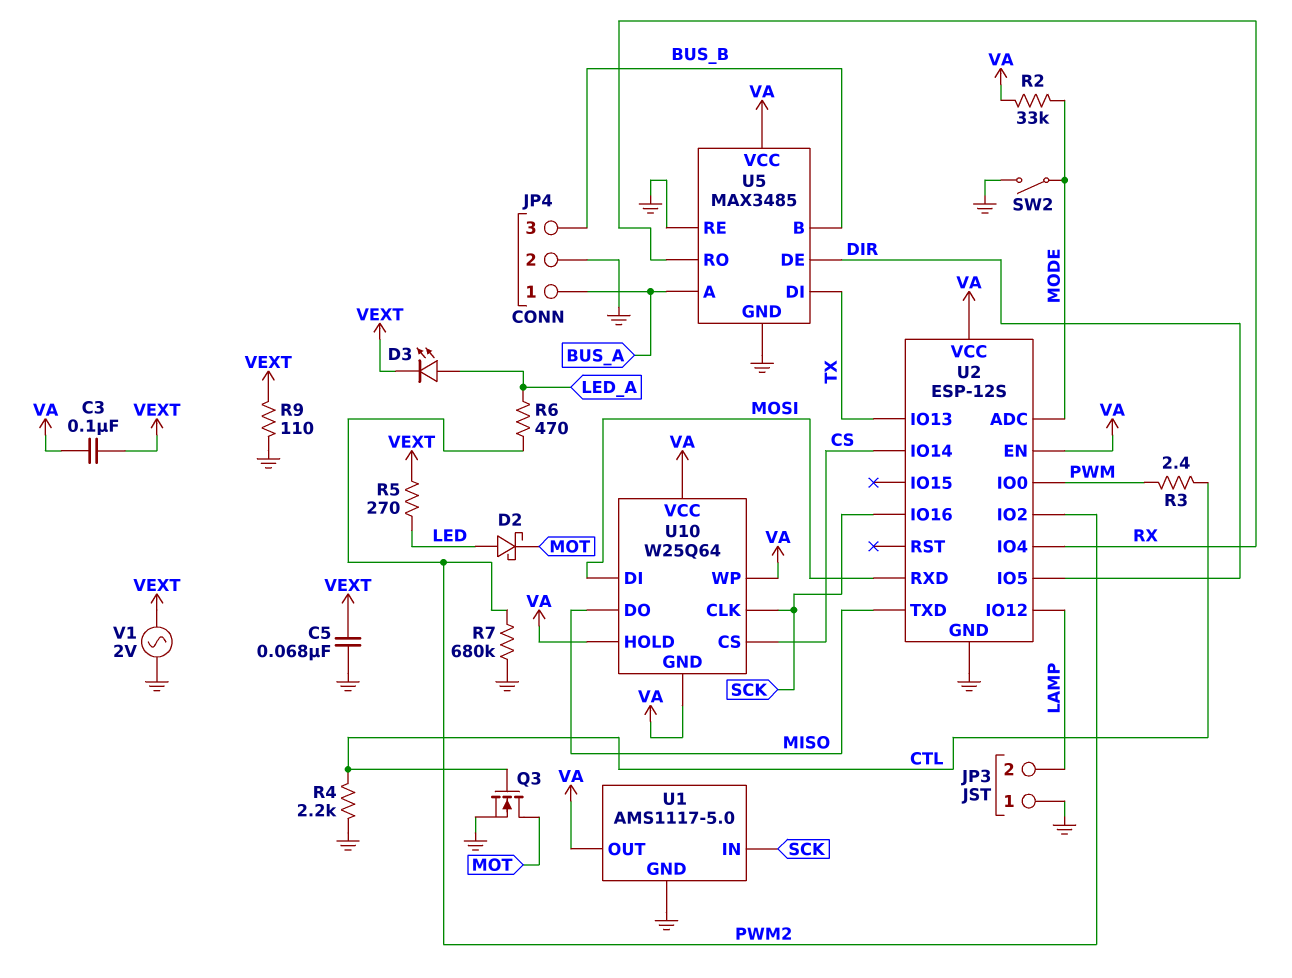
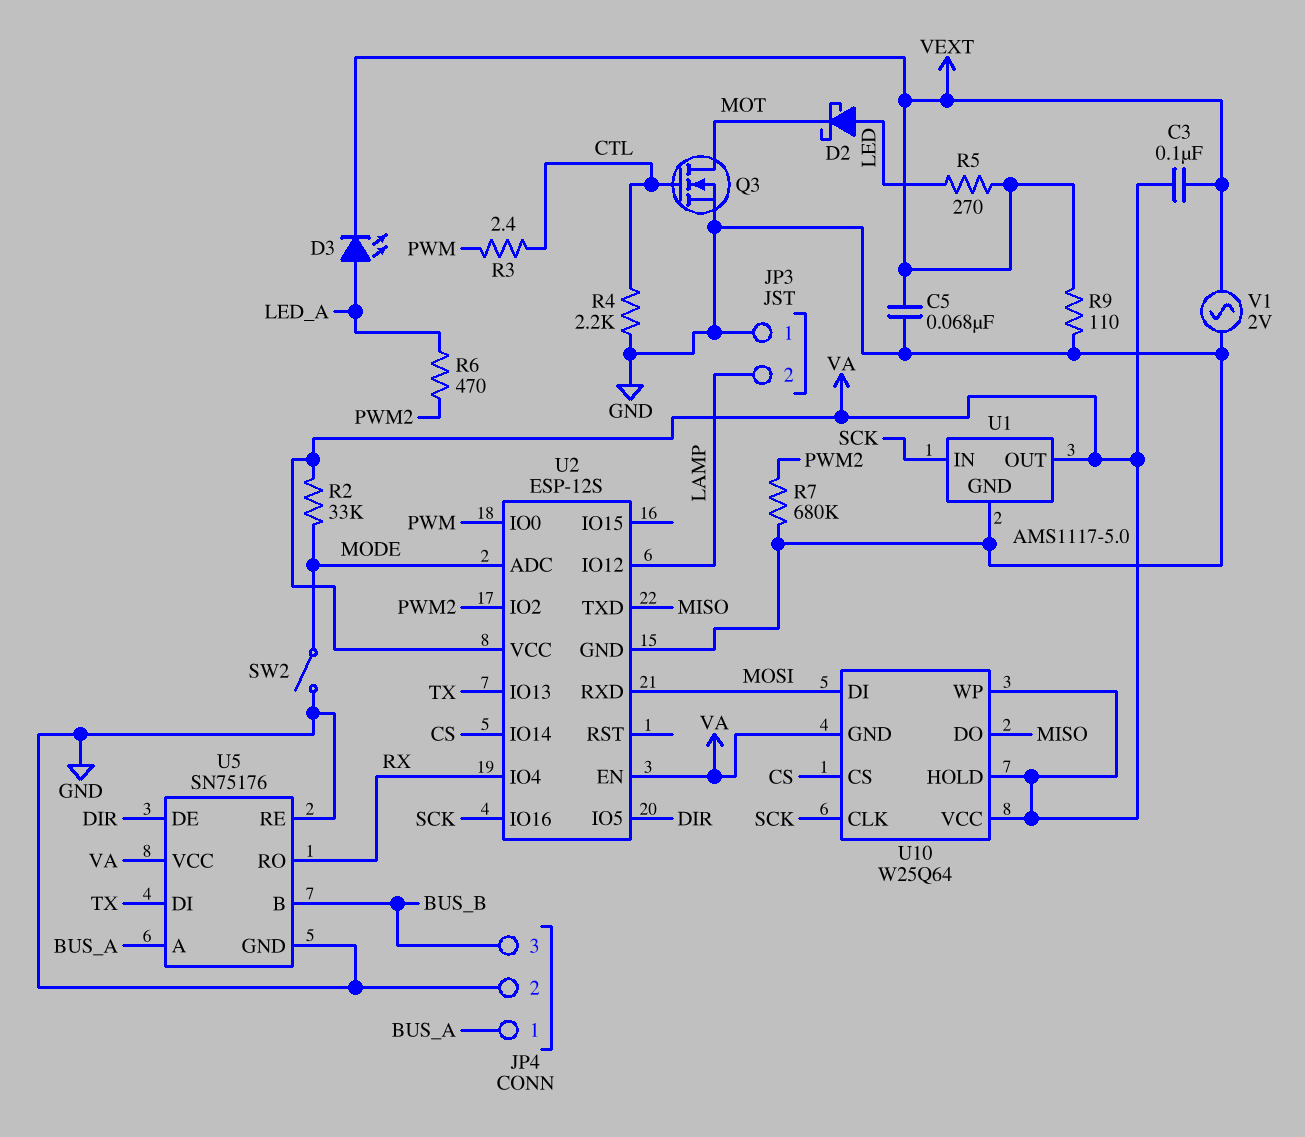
U5: MAX3485 -> SN75176

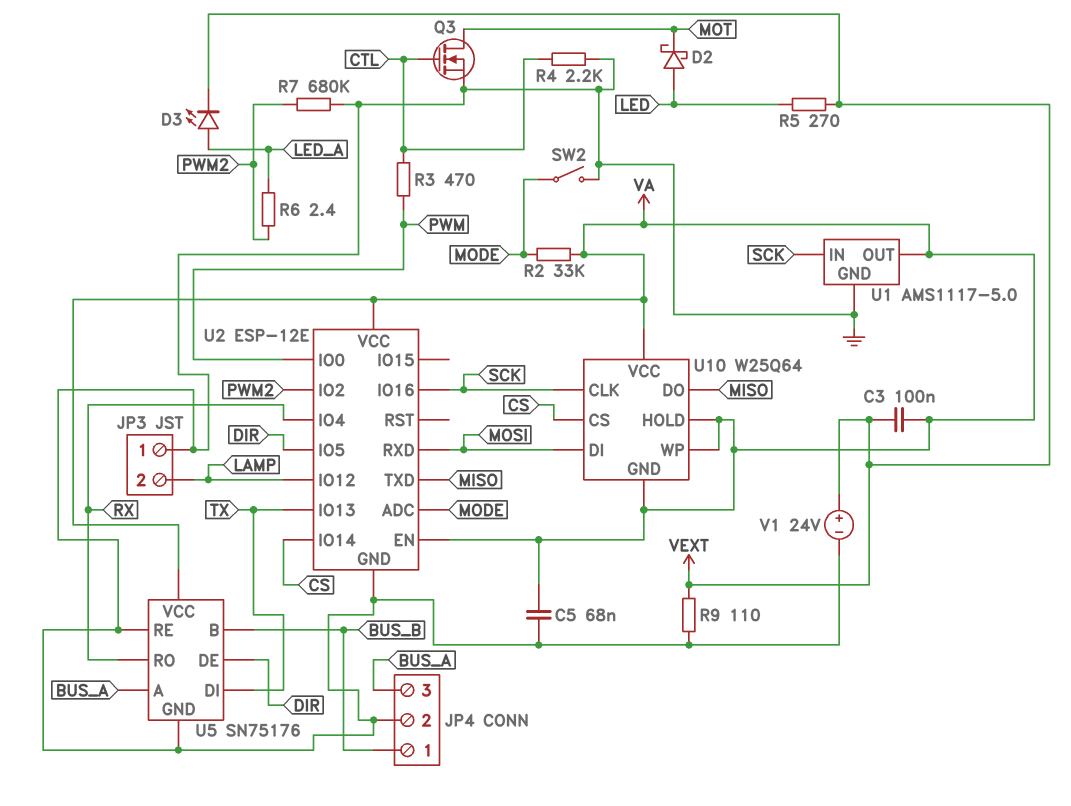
C5: 68nF (GND, VEXT) -> 68nF (GND, VA)
JP4 pin 1: BUS_A -> BUS_B
JP4 pin 3: BUS_B -> BUS_A
R3: 2.4 (CTL, PWM) -> 470 (CTL, PWM)
R6: 470 (LED_A, PWM2) -> 2.4 (LED_A, PWM2)
U2: ESP-12S -> ESP-12E
V1: AC 2V (GND, VEXT) -> 24V (plus VEXT, minus GND)

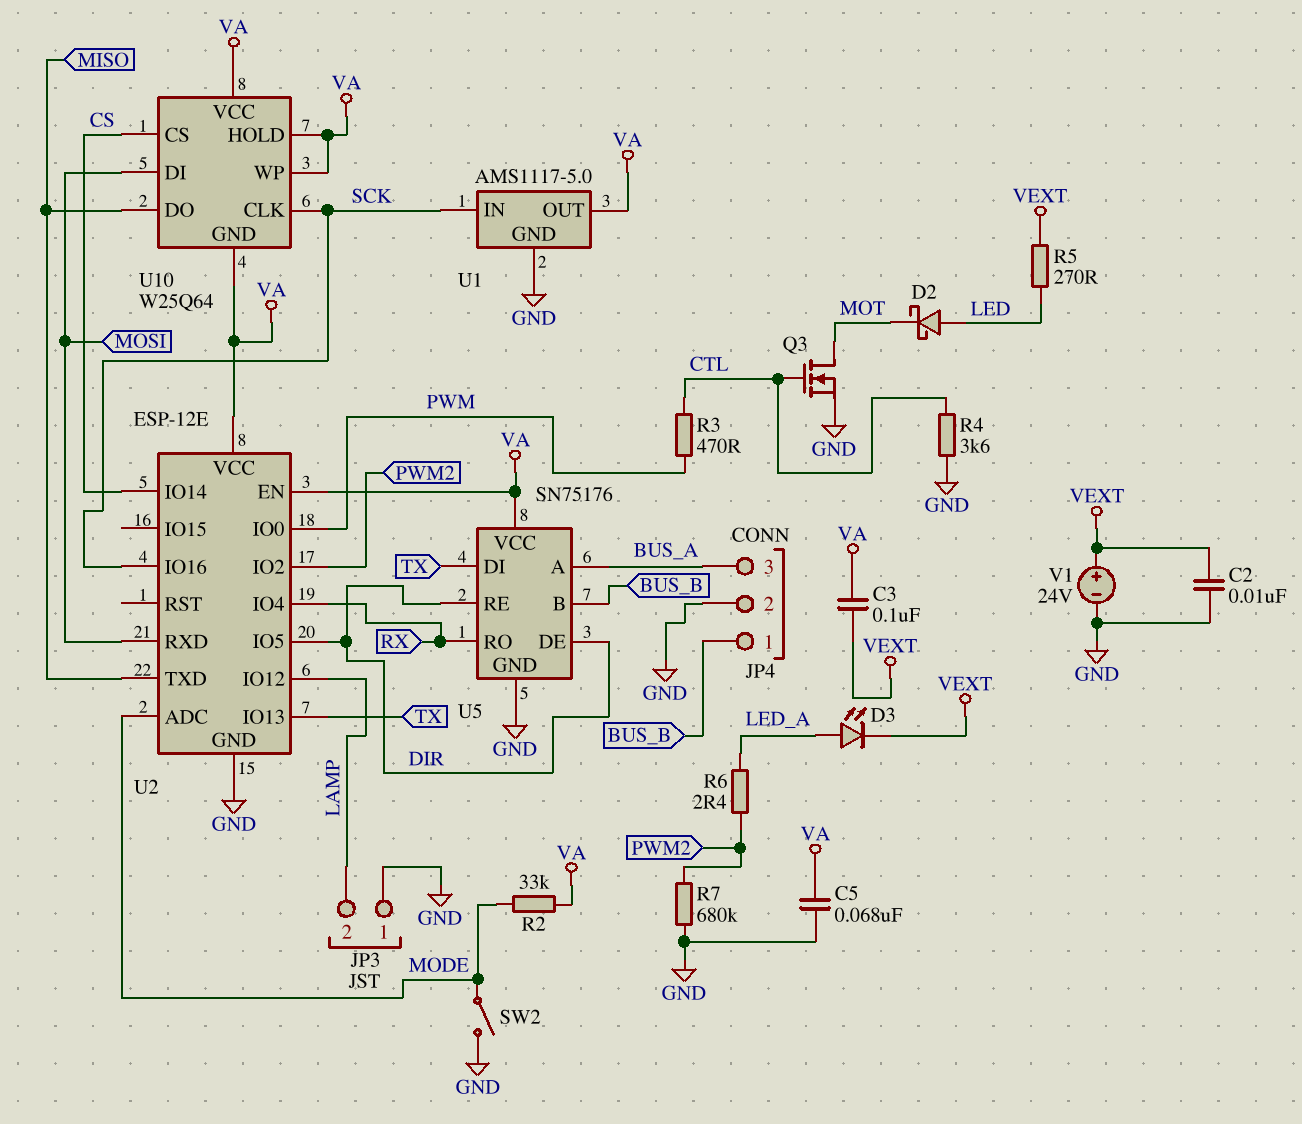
C2: none -> 10nF (GND, VEXT)
R4: 2.2k (CTL, GND) -> 3.6k (CTL, GND)
R9: 110 (GND, VEXT) -> none
U5 pin RE: GND -> DIR

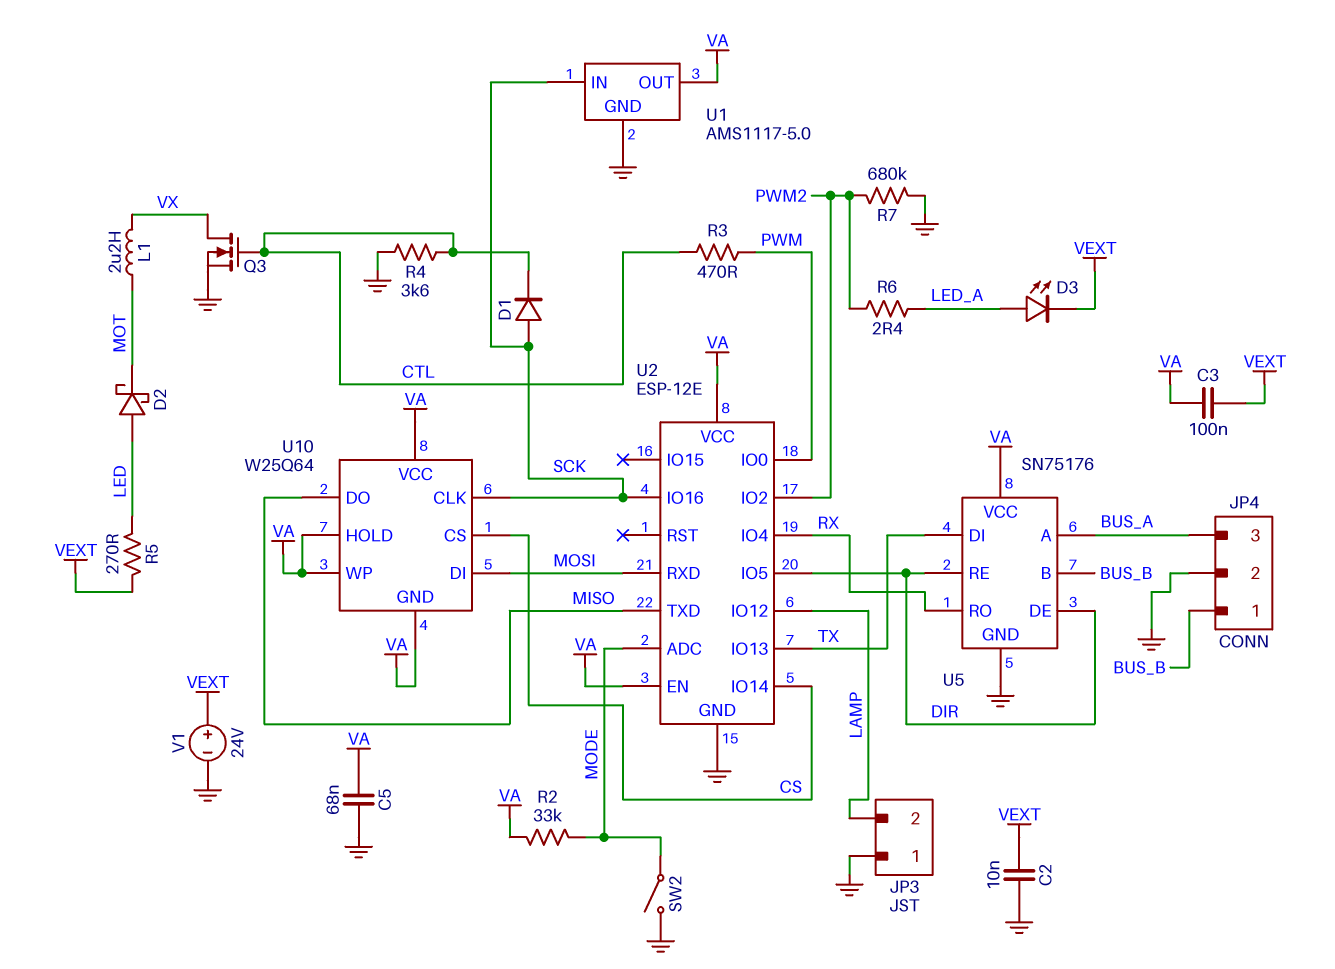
D1: none -> diode (A SCK, K CTL)
L1: none -> 2.2uH (MOT, VX)
Q3: NMOS (G CTL, D MOT, S GND) -> NMOS (G CTL, D VX, S GND)

